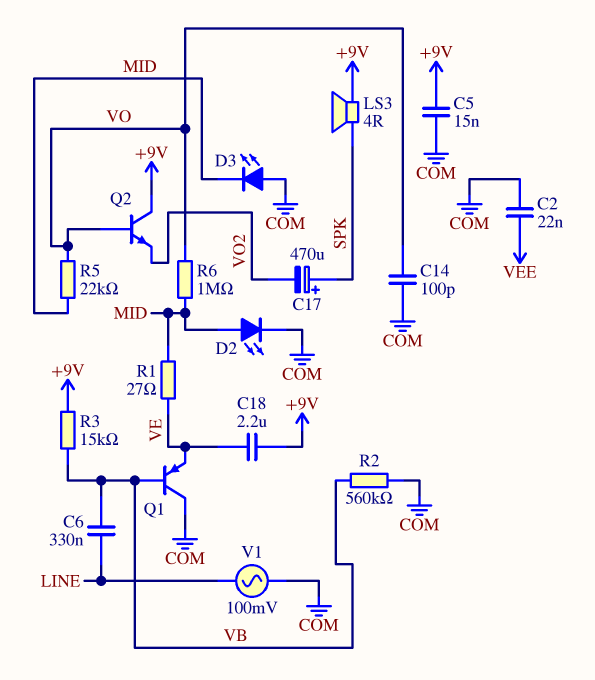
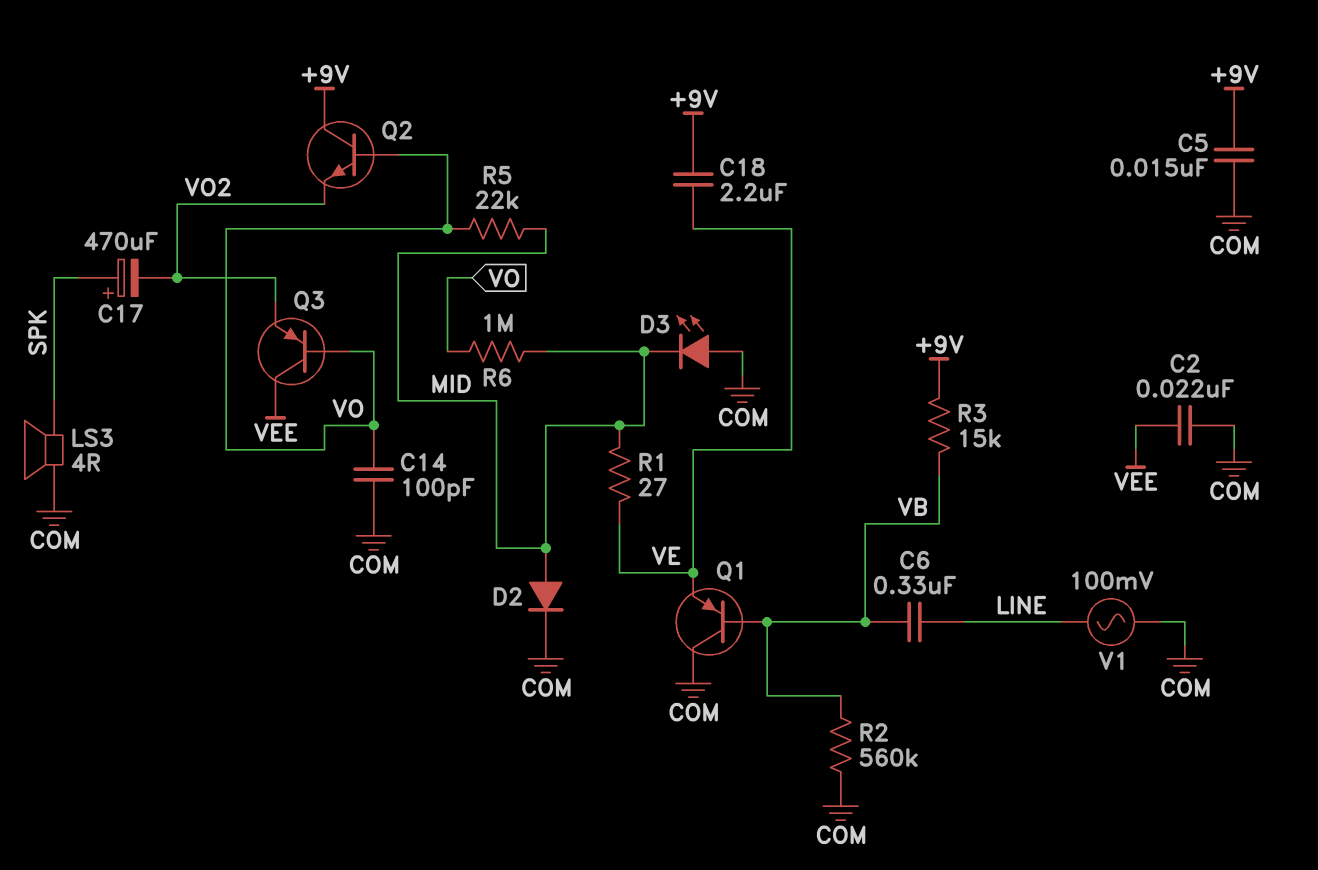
D2: LED (A MID, K COM) -> diode (A MID, K COM)
LS3: speaker 4R (+9V, SPK) -> speaker 4R (COM, SPK)
Q3: none -> PNP (B VO, C VEE, E VO2)

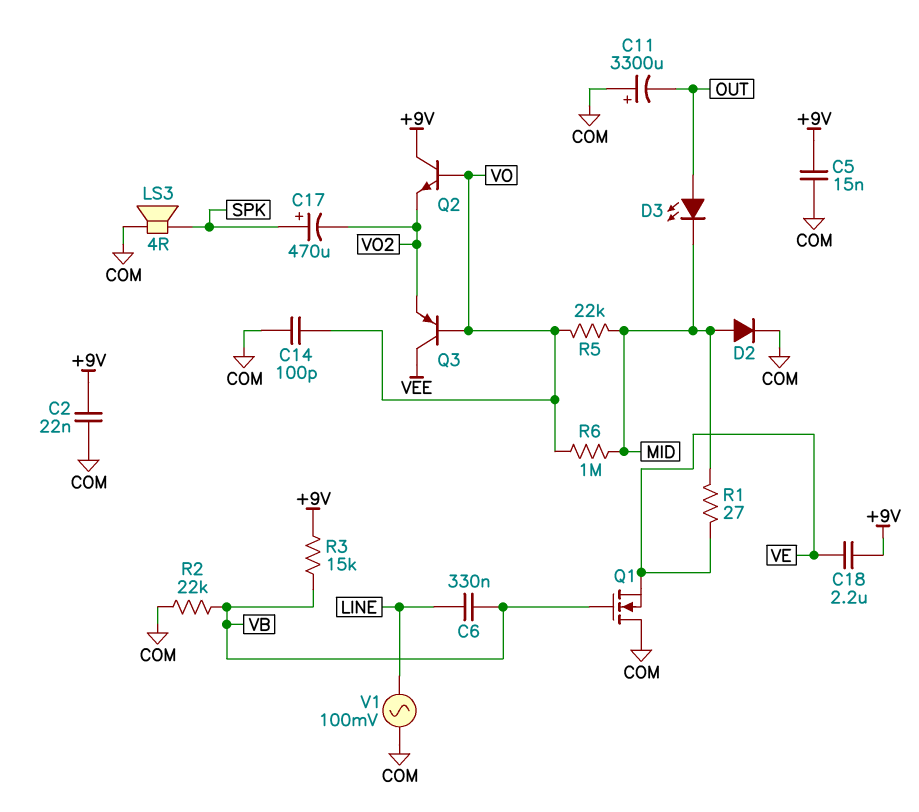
C2: 22nF (COM, VEE) -> 22nF (+9V, COM)
C11: none -> 3300uF (plus COM, minus OUT)
D3: LED (A COM, K MID) -> LED (A OUT, K MID)
Q1: PNP (B VB, C COM, E VE) -> NMOS (G VB, D COM, S VE)
R2: 560k (COM, VB) -> 22k (COM, VB)

